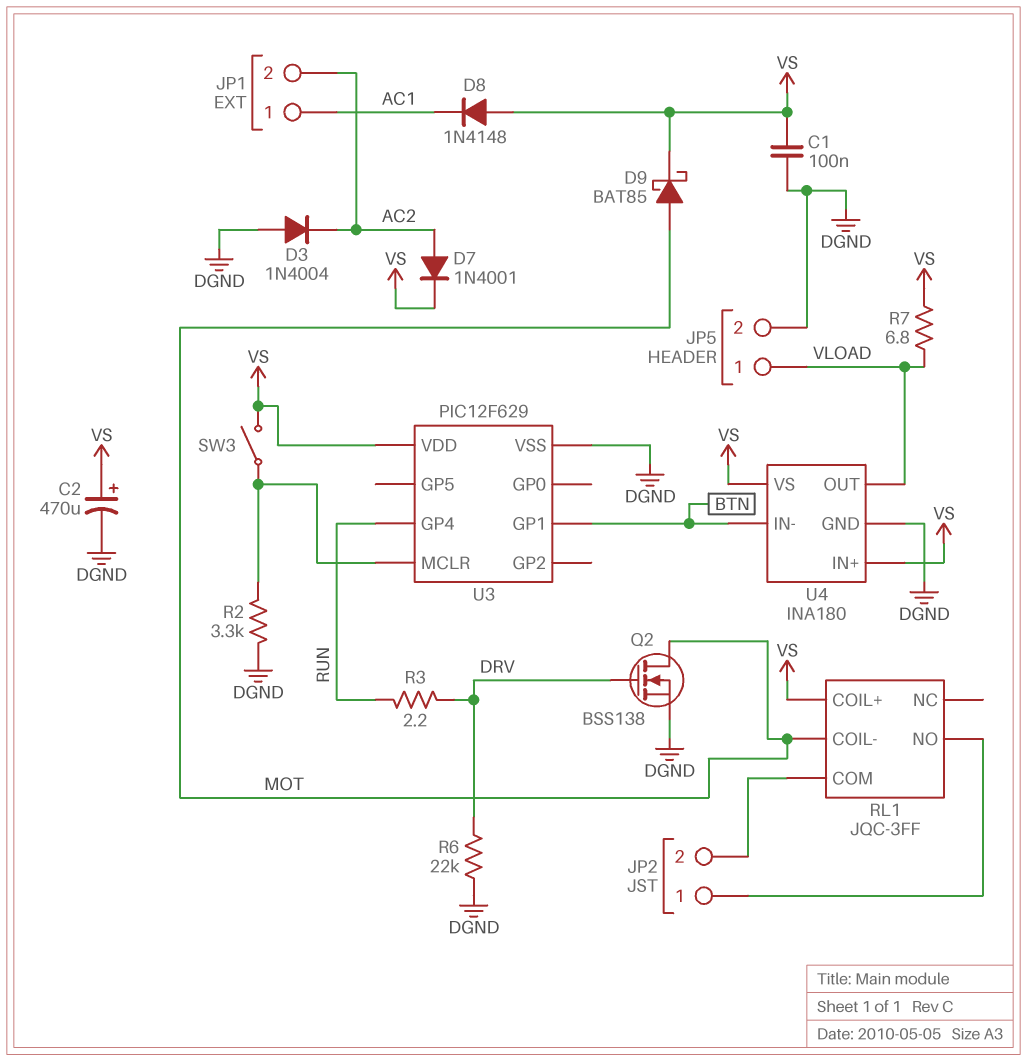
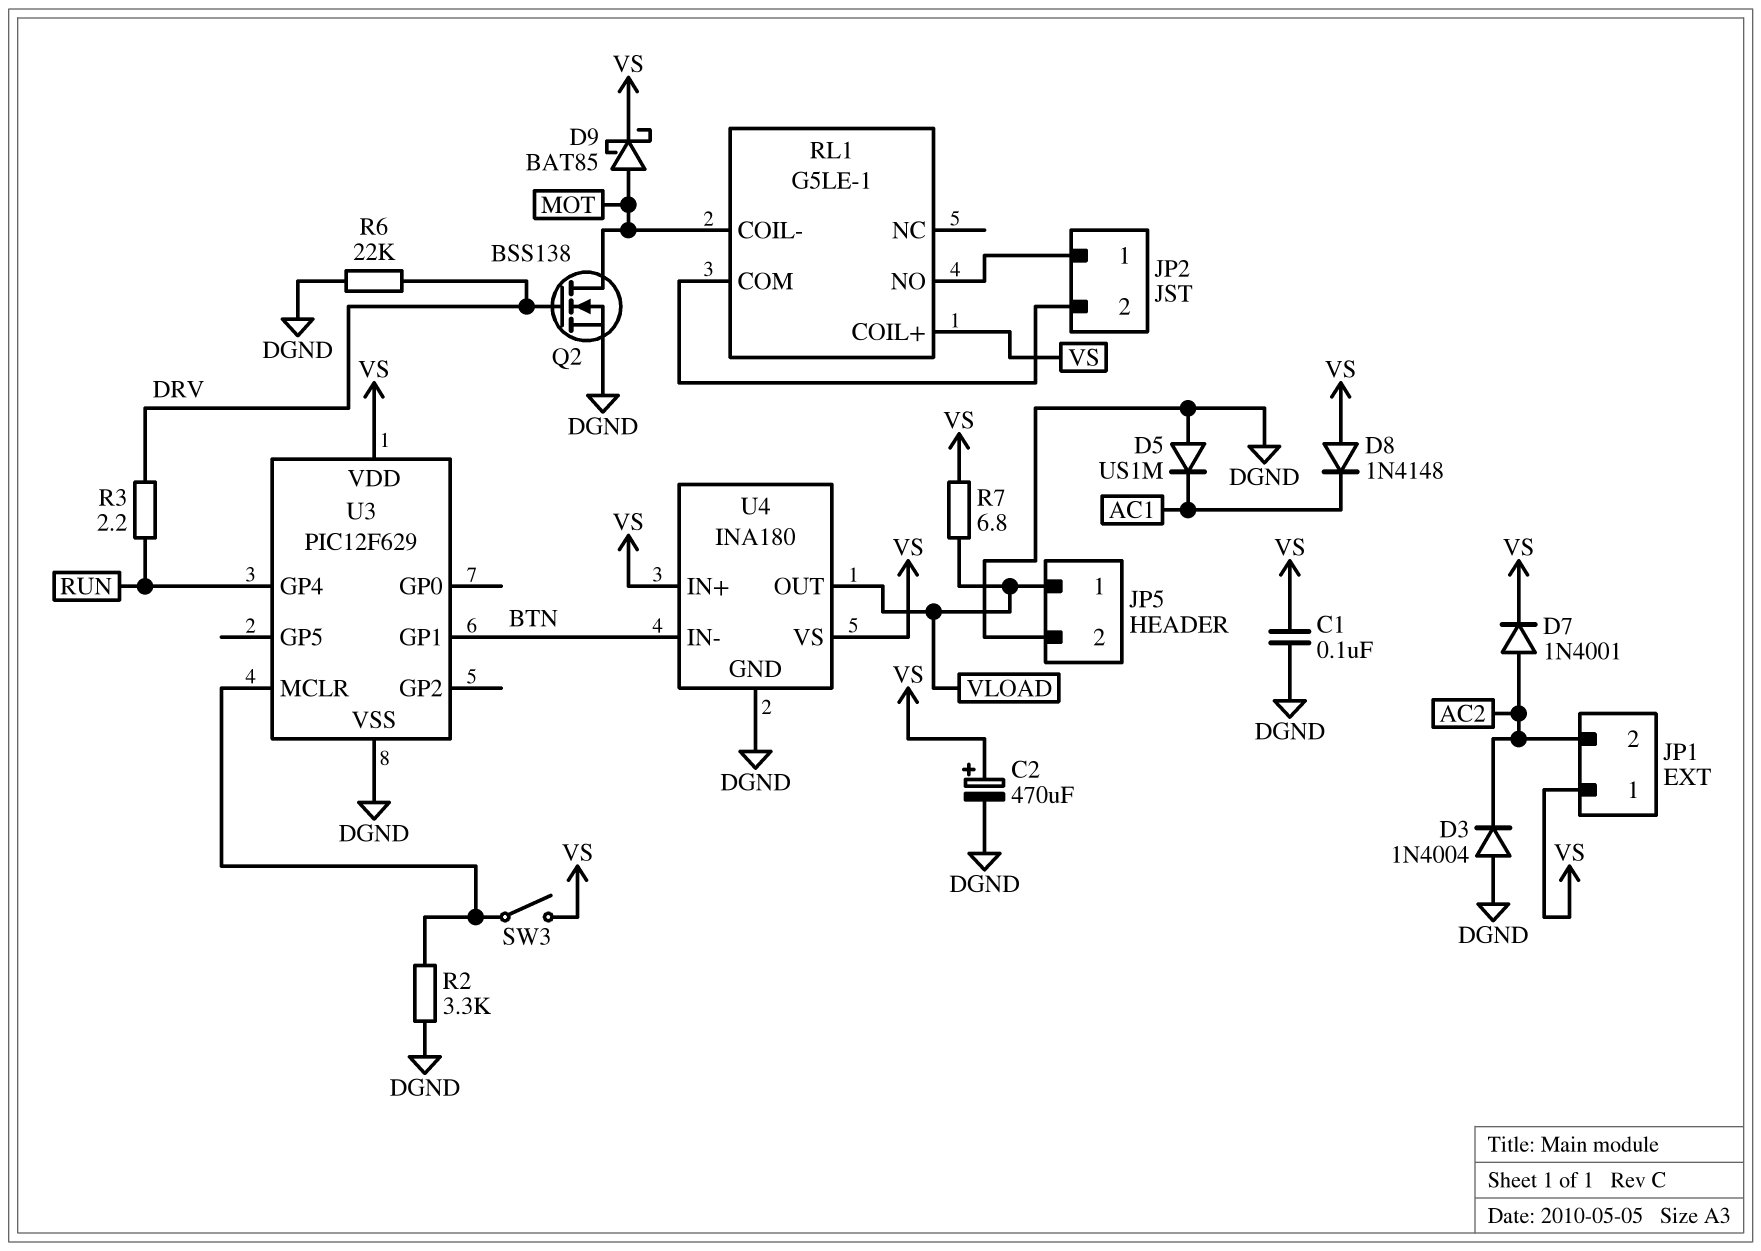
D5: none -> diode US1M (A DGND, K AC1)
JP1 pin 1: AC1 -> VS
RL1: JQC-3FF -> G5LE-1

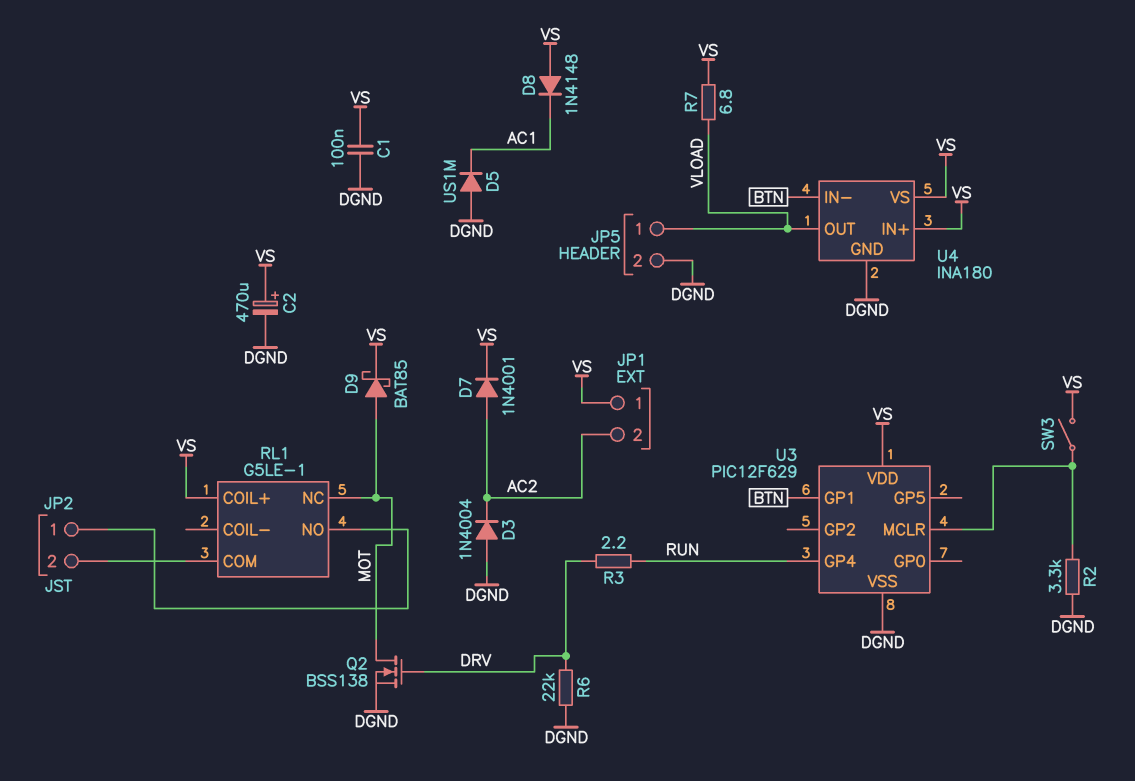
RL1 pin COIL-: MOT -> none
RL1 pin NC: none -> MOT

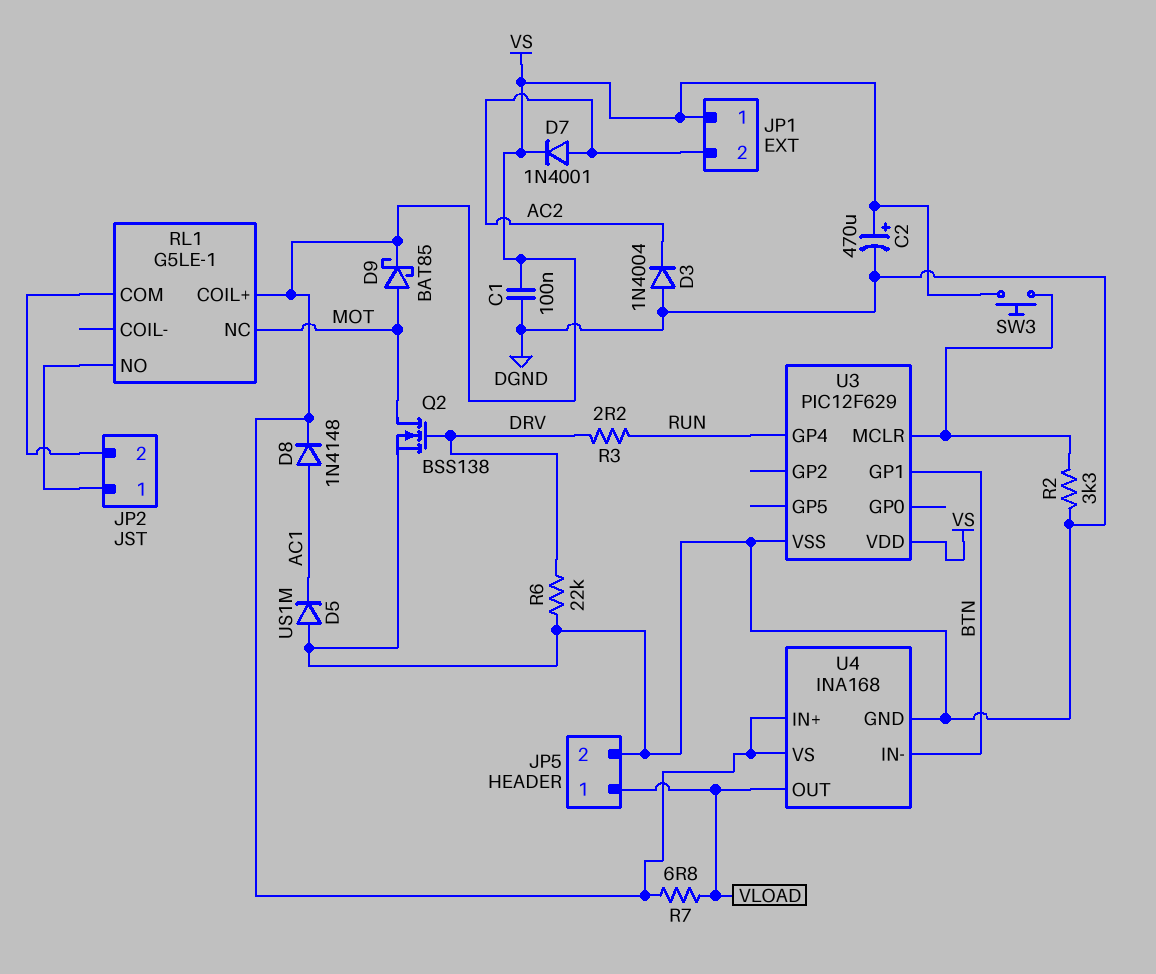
D8: diode 1N4148 (A VS, K AC1) -> diode 1N4148 (A AC1, K VS)
SW3: switch (U3/MCLR, VS) -> button (U3/MCLR, VS)
U4: INA180 -> INA168

